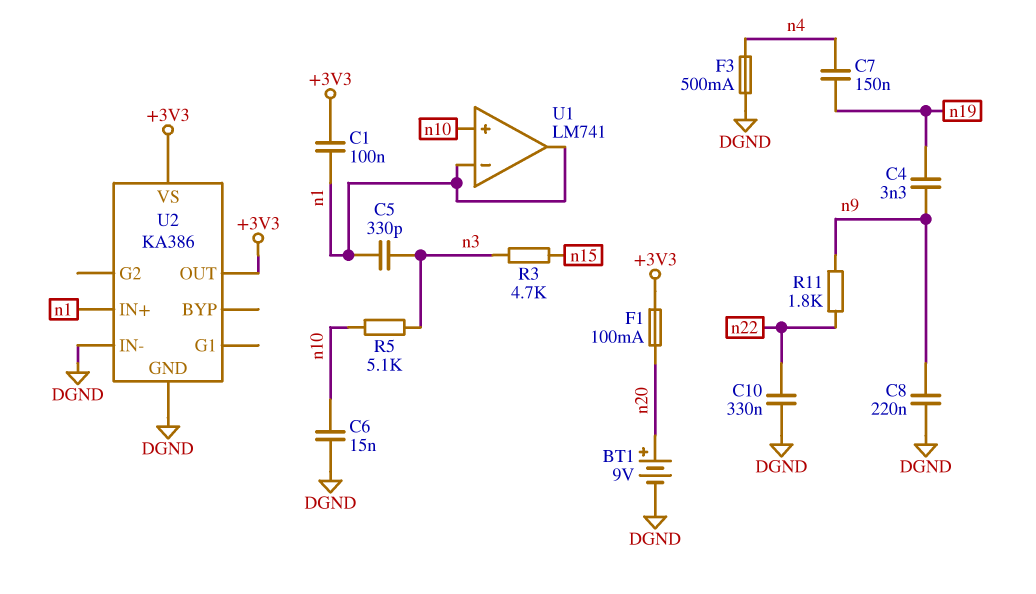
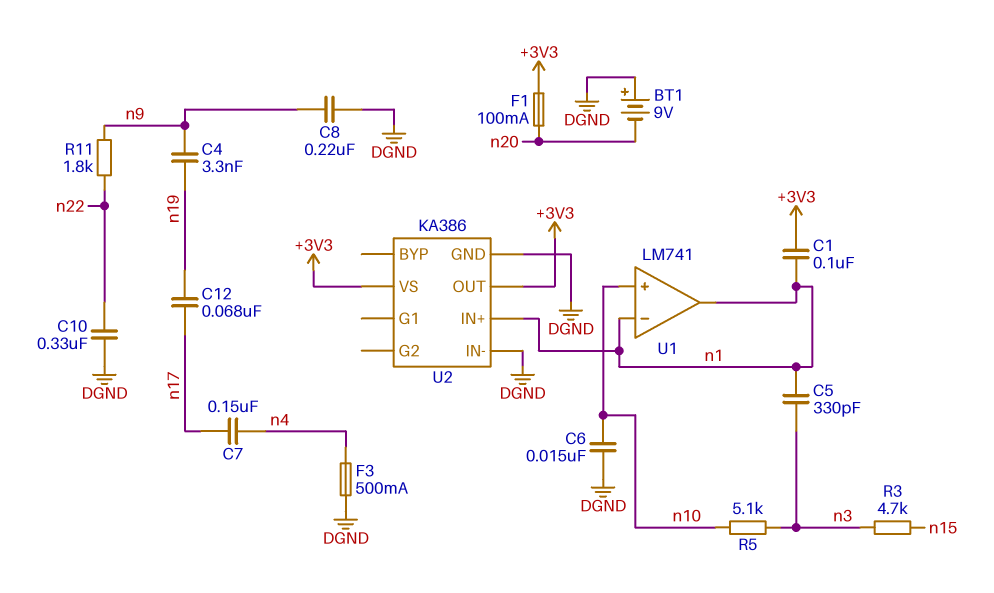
BT1: 9V (plus n20, minus DGND) -> 9V (plus DGND, minus n20)
C7: 150nF (n4, n19) -> 150nF (n4, n17)
C12: none -> 68nF (n17, n19)

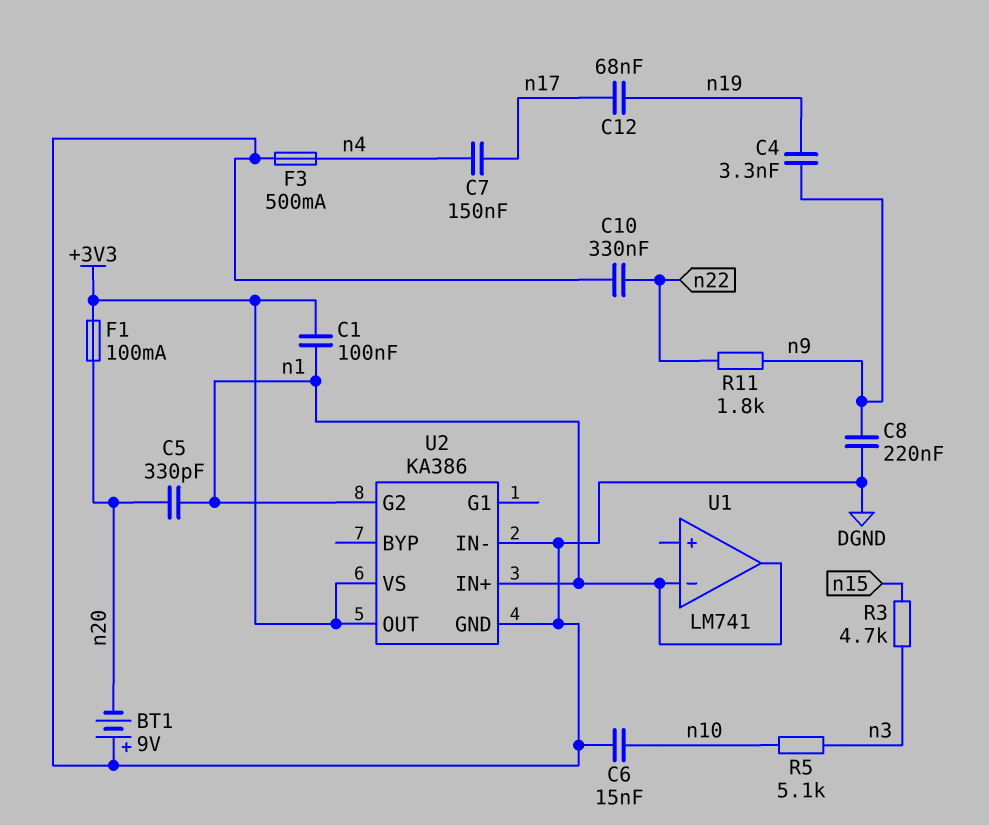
C5: 330pF (n1, n3) -> 330pF (n1, n20)
U1 pin in+: n10 -> none
U2 pin G2: none -> n1

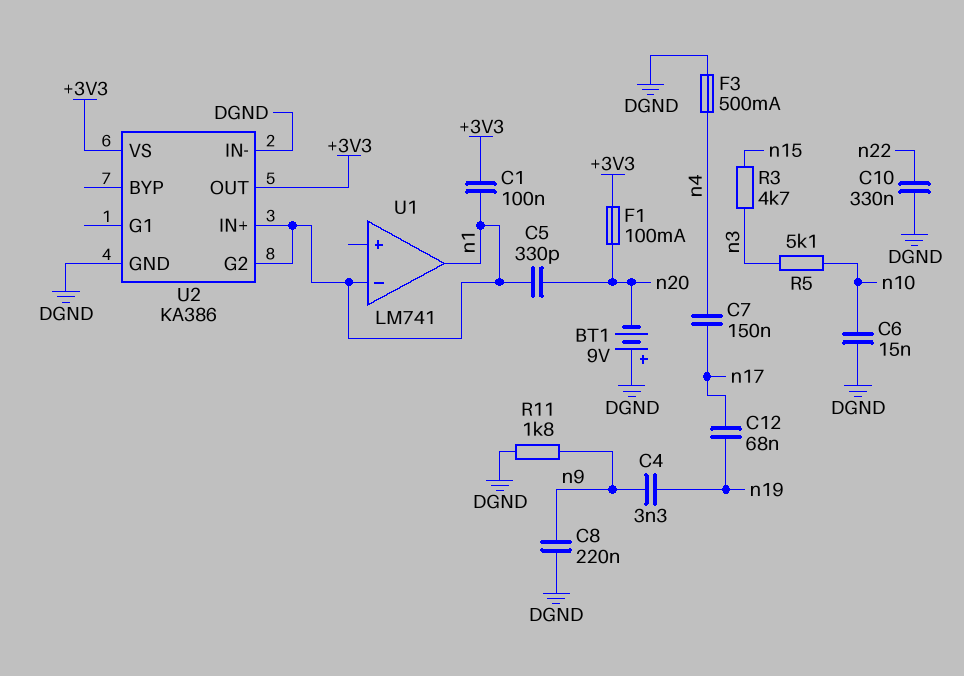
R11: 1.8k (n9, n22) -> 1.8k (DGND, n9)

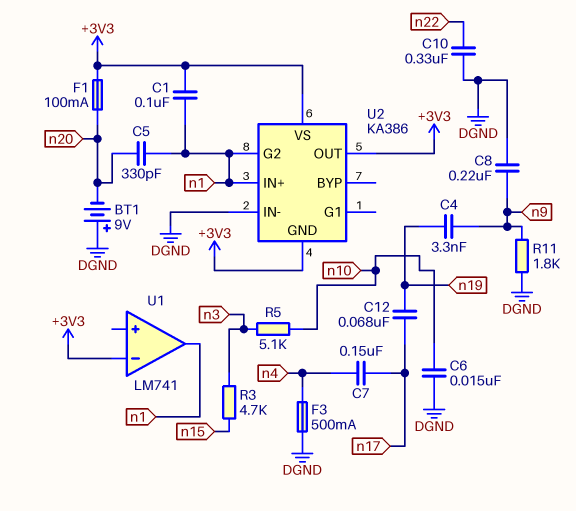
U1 pin in-: n1 -> +3V3
U2 pin GND: DGND -> +3V3

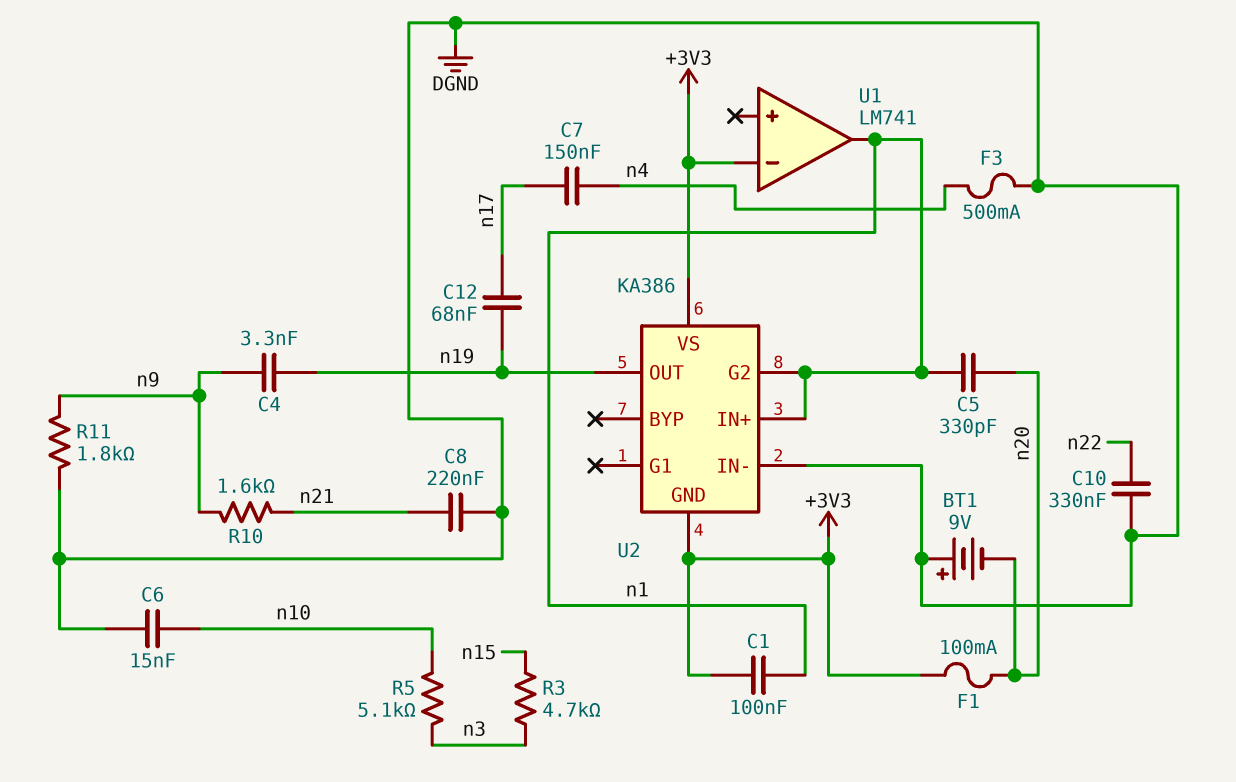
C8: 220nF (DGND, n9) -> 220nF (DGND, n21)
R10: none -> 1.6k (n9, n21)
U2 pin OUT: +3V3 -> n19

